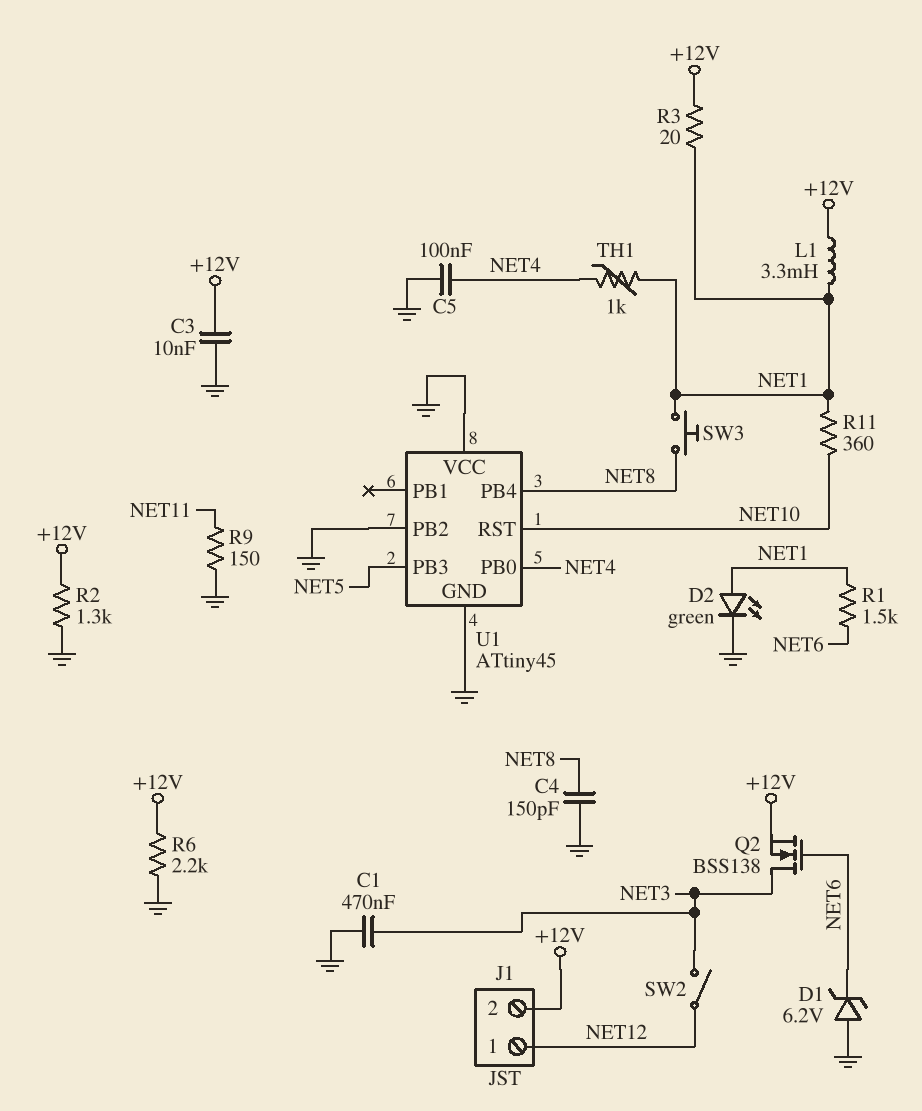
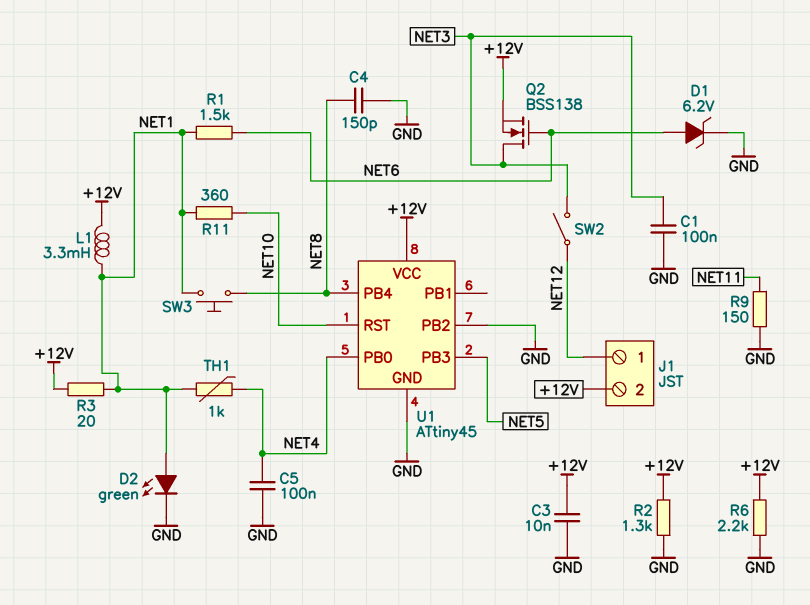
C1: 470nF (GND, NET3) -> 100nF (GND, NET3)
D1: zener 6.2V (A GND, K NET6) -> zener 6.2V (A NET6, K GND)
U1 pin VCC: GND -> +12V

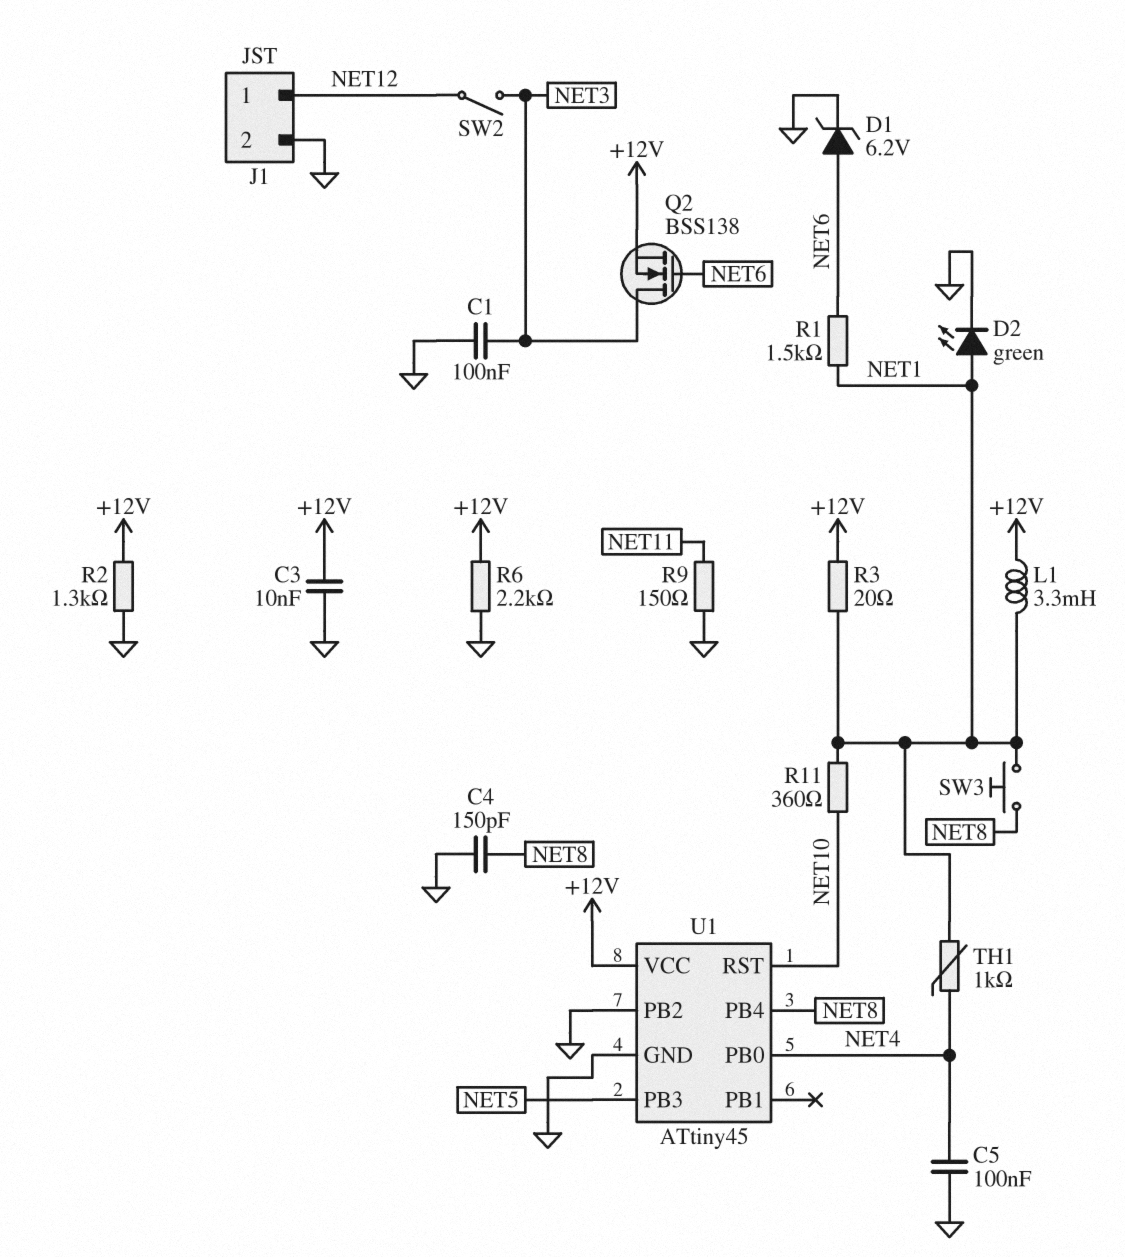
J1 pin 2: +12V -> GND

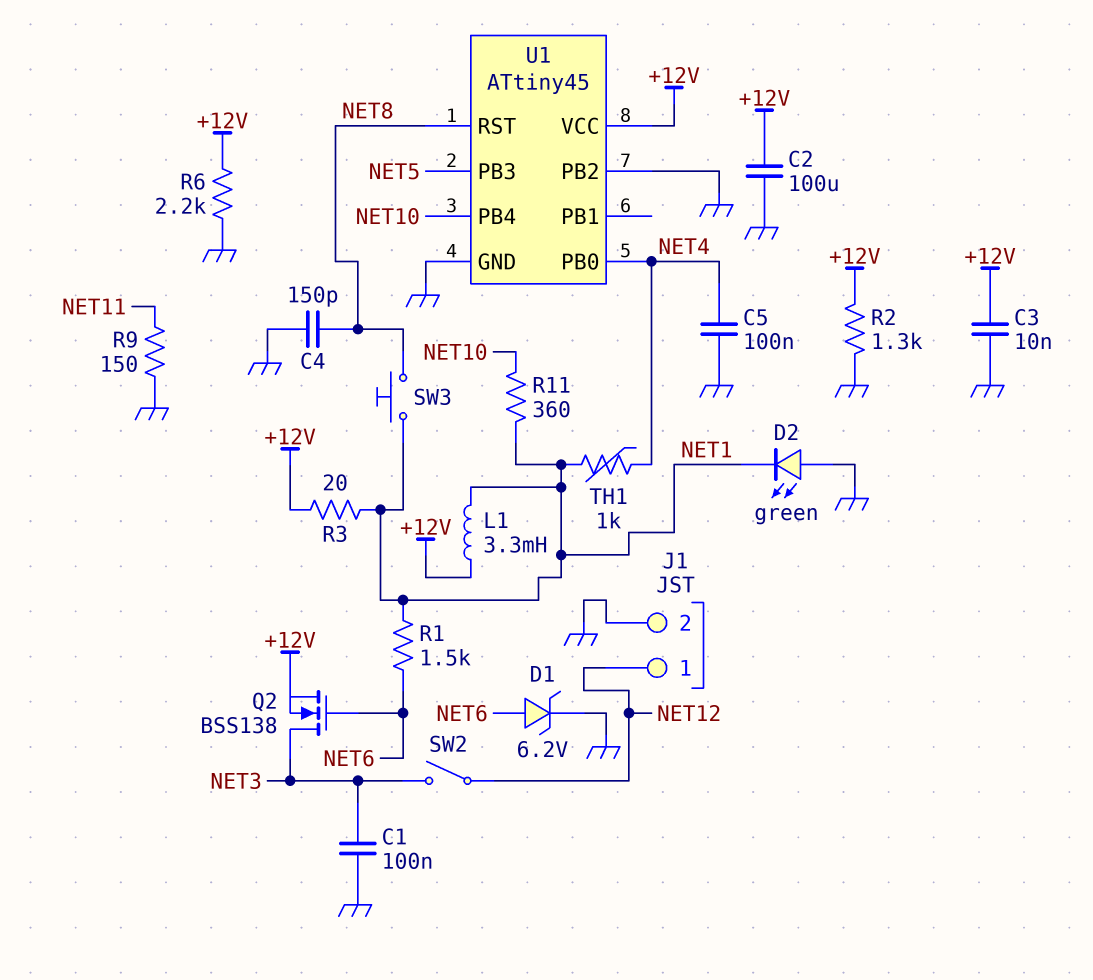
C2: none -> 100uF (+12V, GND)
D2: LED green (A NET1, K GND) -> LED green (A GND, K NET1)
U1 pin PB4: NET8 -> NET10
U1 pin RST: NET10 -> NET8

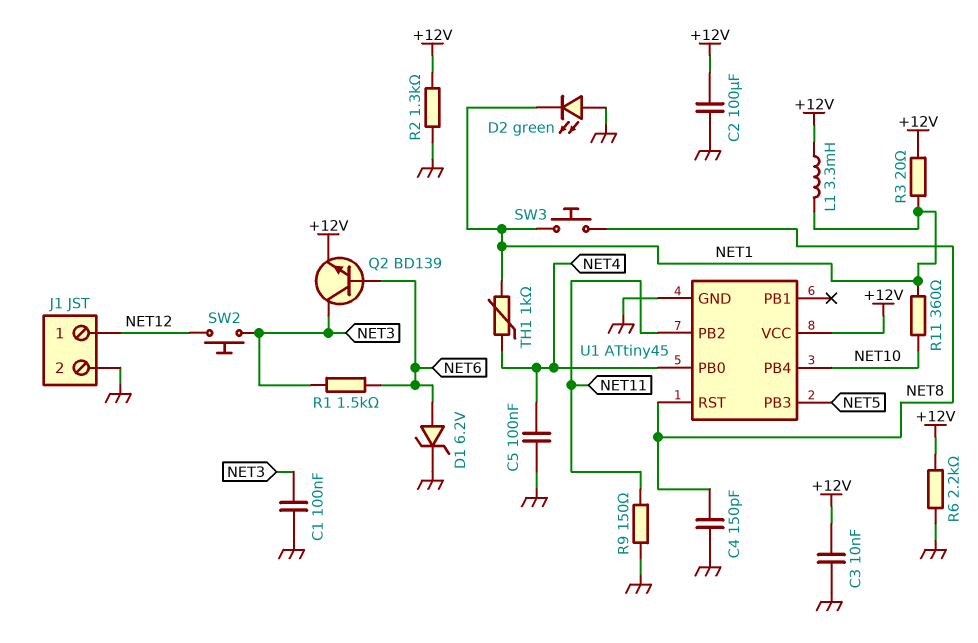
Q2: NMOS BSS138 (G NET6, D NET3, S +12V) -> NPN BD139 (B NET6, C NET3, E +12V)
R1: 1.5k (NET1, NET6) -> 1.5k (NET3, NET6)
SW2: switch (NET3, NET12) -> button (NET3, NET12)
U1 pin PB2: GND -> NET11

